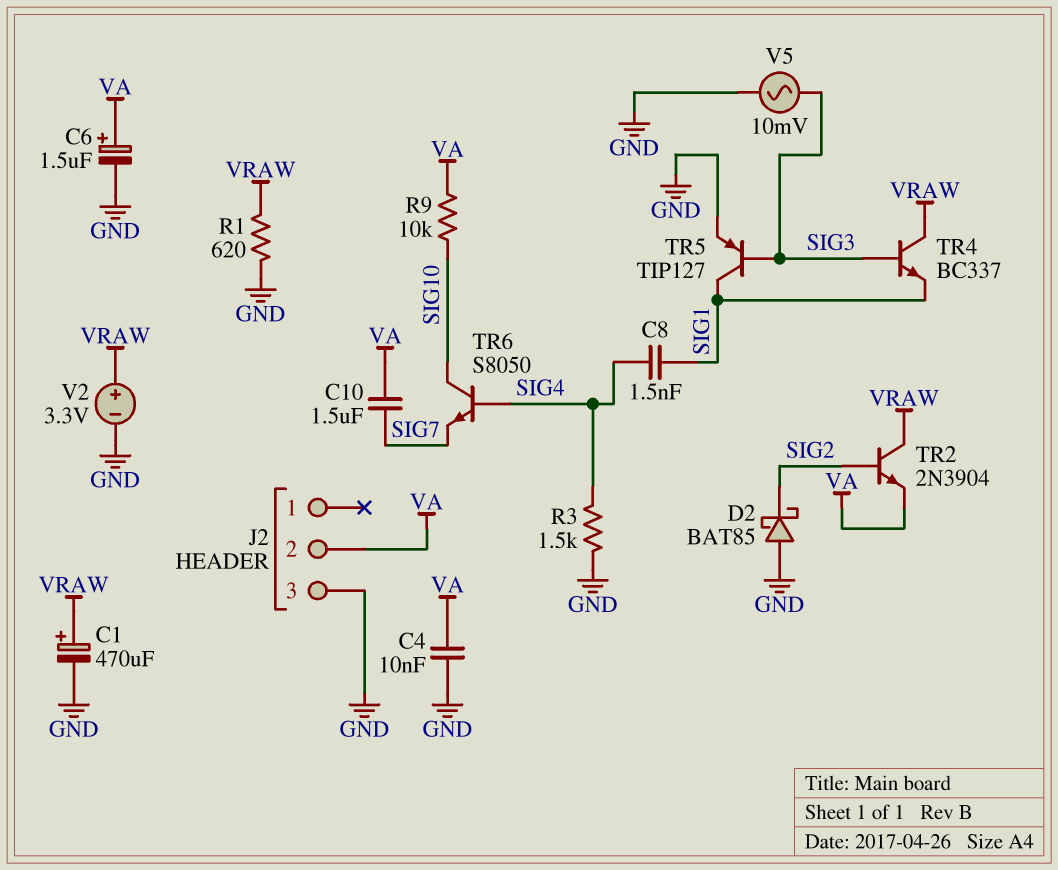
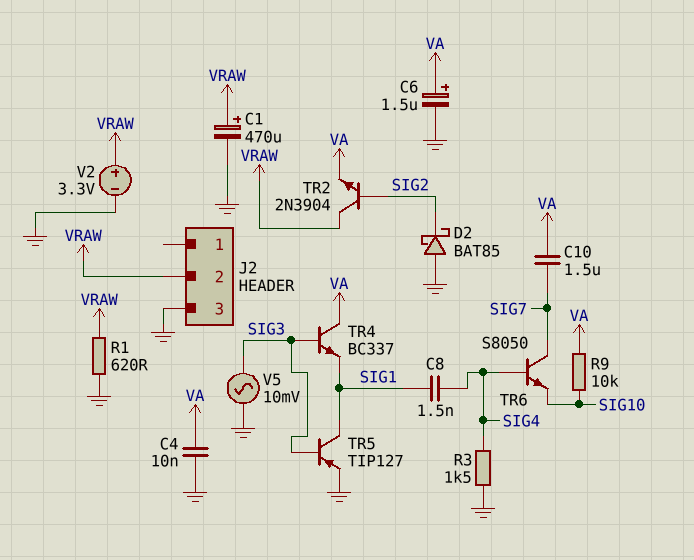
J2 pin 2: VA -> VRAW
TR4: NPN BC337 (B SIG3, C VRAW, E SIG1) -> NPN BC337 (B SIG3, C VA, E SIG1)
TR6: NPN S8050 (B SIG4, C SIG10, E SIG7) -> NPN S8050 (B SIG4, C SIG7, E SIG10)

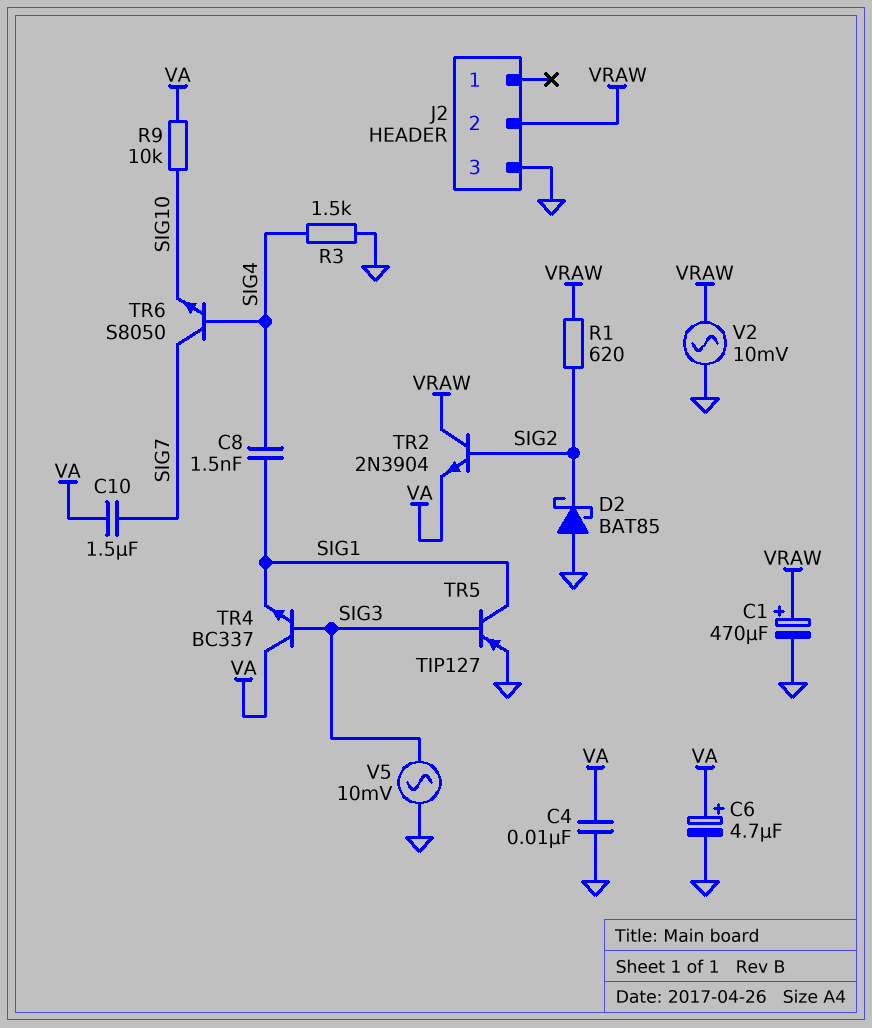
C6: 1.5uF (plus VA, minus GND) -> 4.7uF (plus VA, minus GND)
R1: 620 (GND, VRAW) -> 620 (SIG2, VRAW)
V2: 3.3V (plus VRAW, minus GND) -> AC 10mV (GND, VRAW)

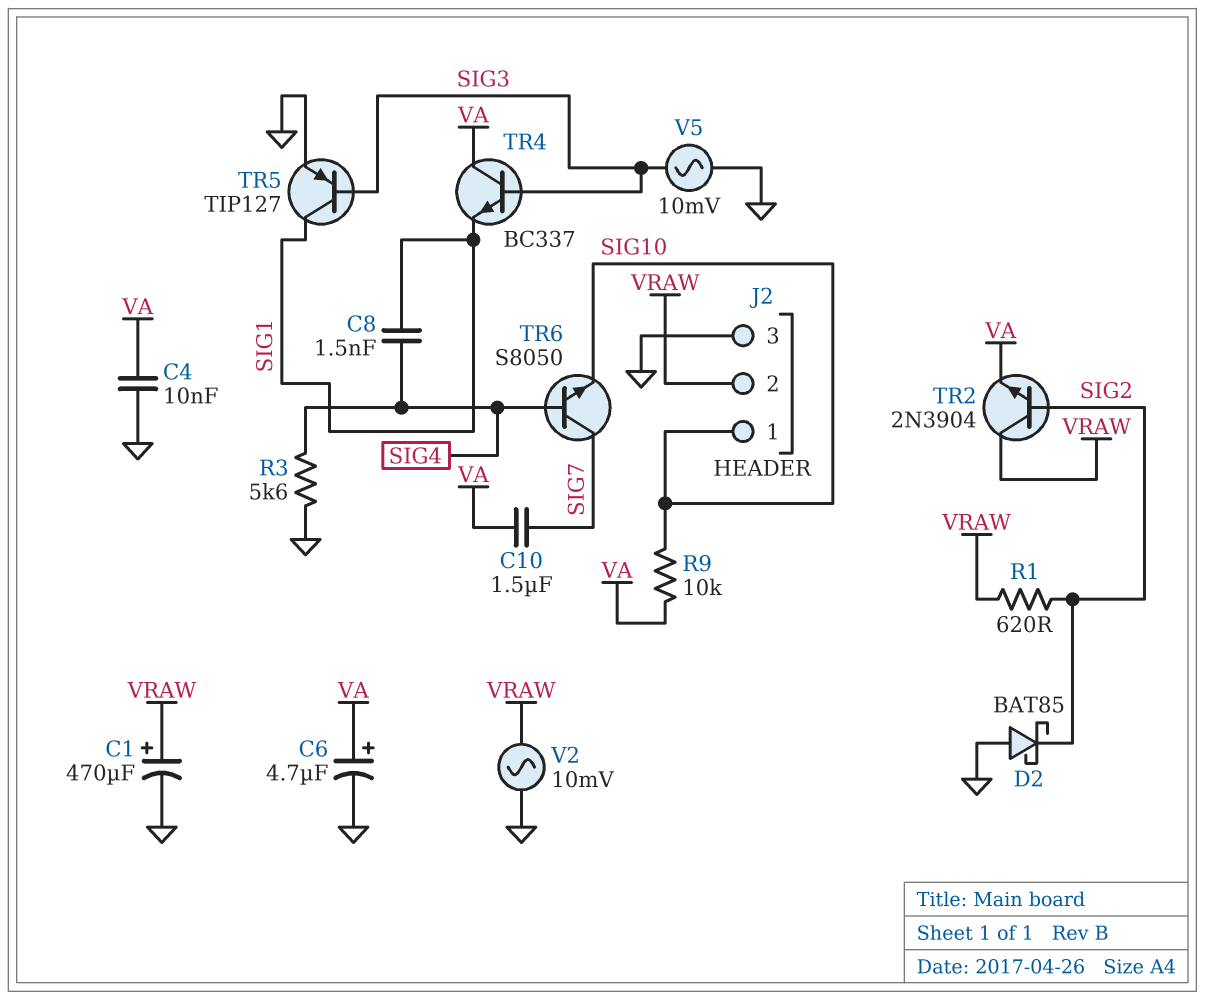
J2 pin 1: none -> SIG10
R3: 1.5k (GND, SIG4) -> 5.6k (GND, SIG4)

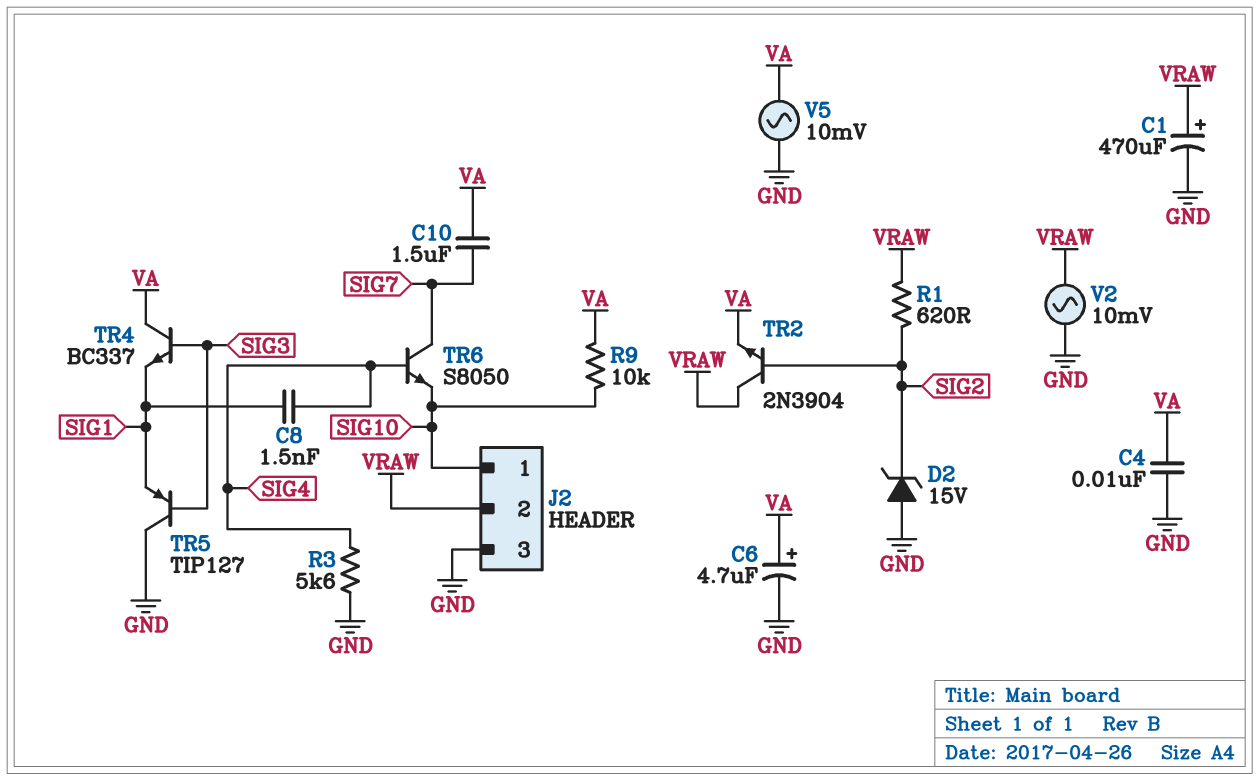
D2: schottky BAT85 (A GND, K SIG2) -> zener 15V (A GND, K SIG2)
TR5: PNP TIP127 (B SIG3, C SIG1, E GND) -> PNP TIP127 (B SIG3, C GND, E SIG1)
V5: AC 10mV (GND, SIG3) -> AC 10mV (GND, VA)

